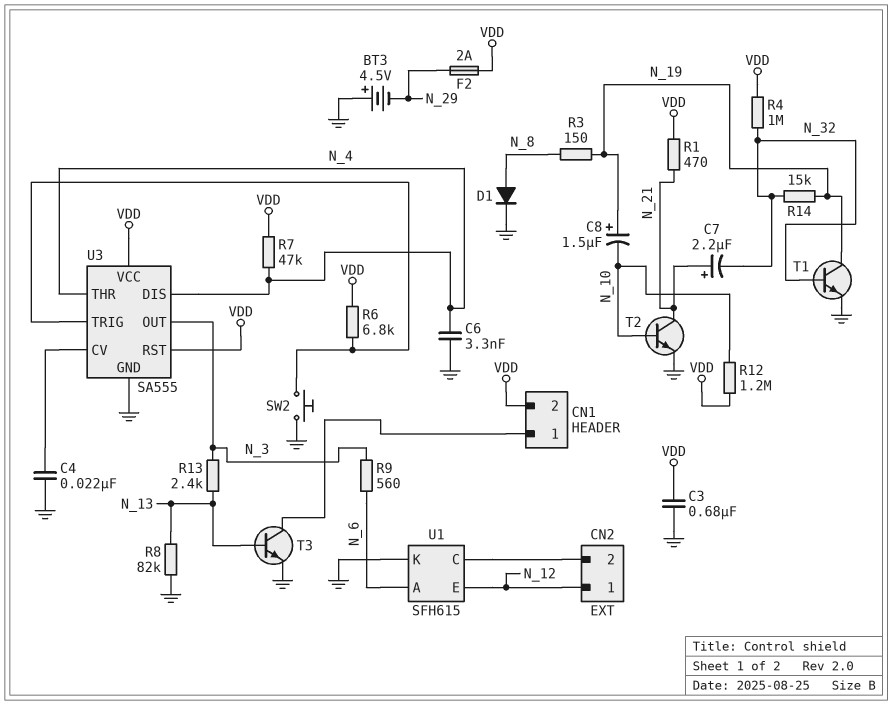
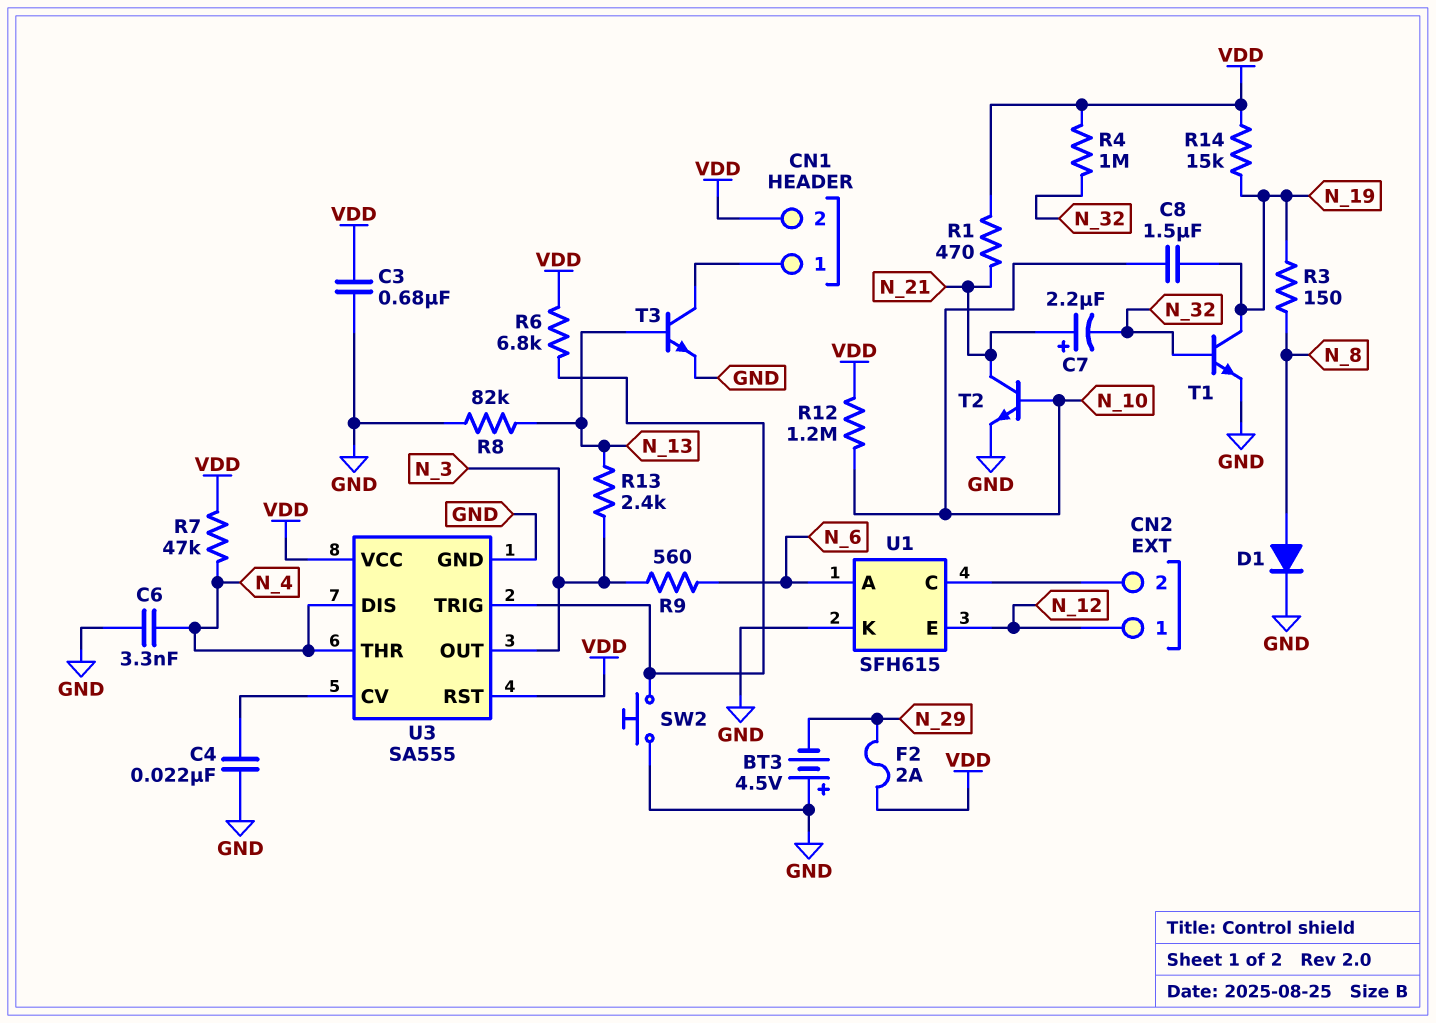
C8: 1.5uF (plus N_19, minus N_10) -> 1.5uF (N_10, N_19)
R14: 15k (N_19, N_32) -> 15k (N_19, VDD)

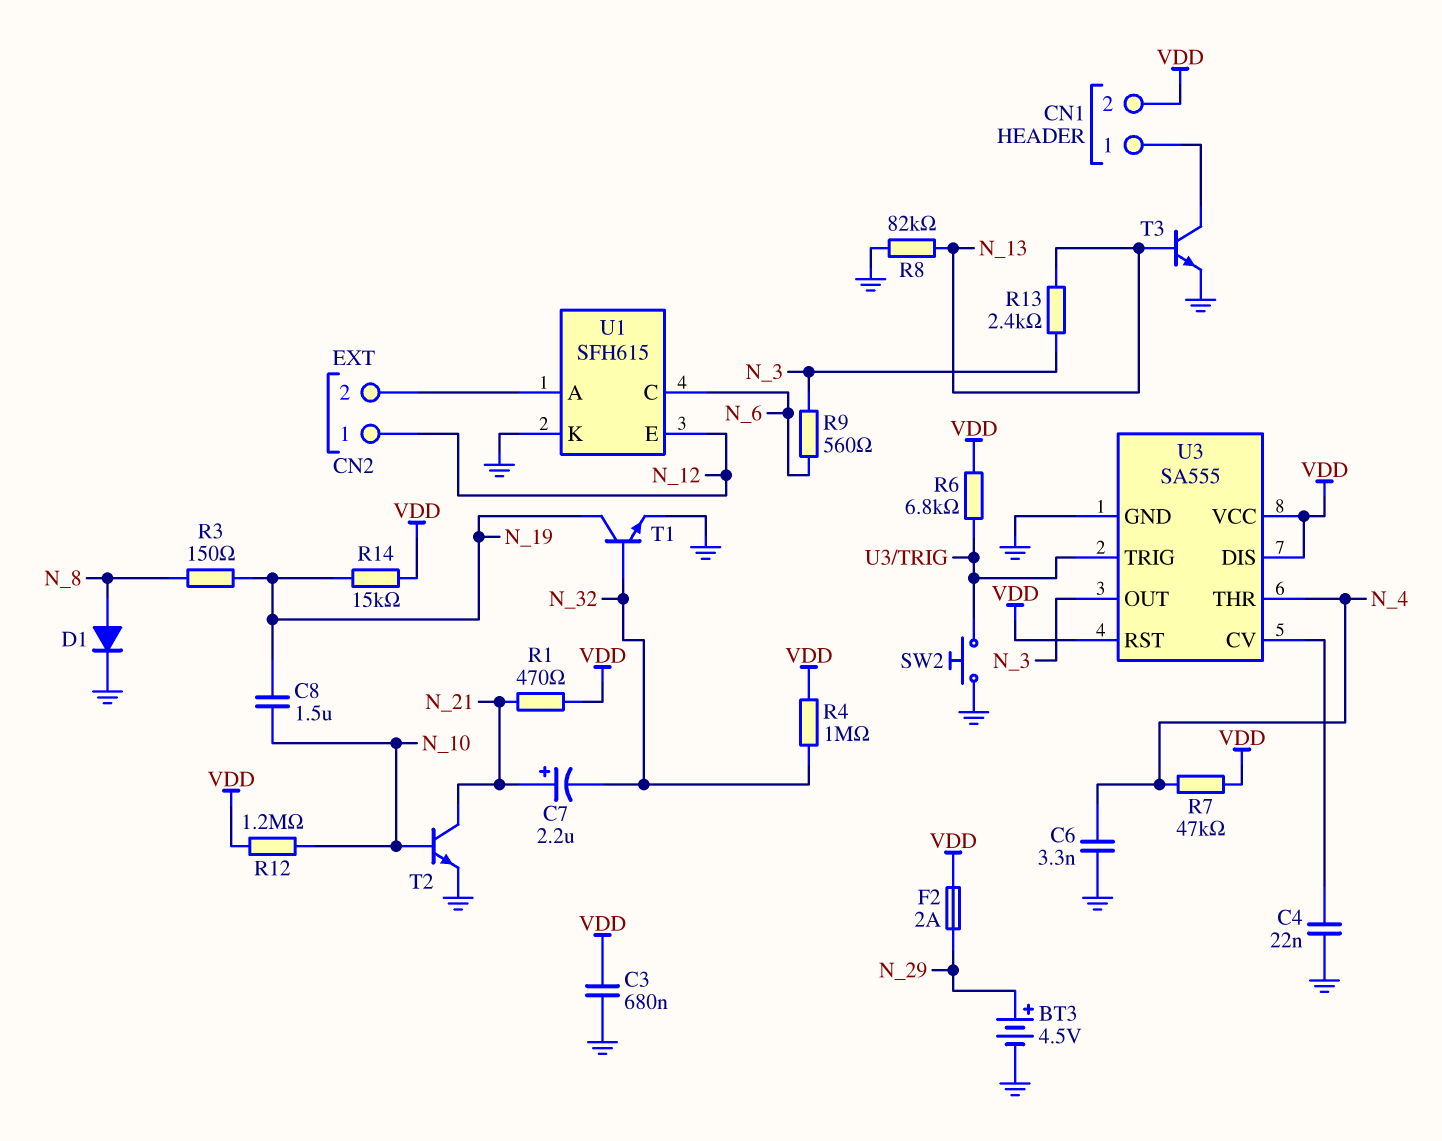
BT3: 4.5V (plus GND, minus N_29) -> 4.5V (plus N_29, minus GND)
U1 pin A: N_6 -> CN2/2
U1 pin C: CN2/2 -> N_6
U3 pin DIS: N_4 -> VDD

